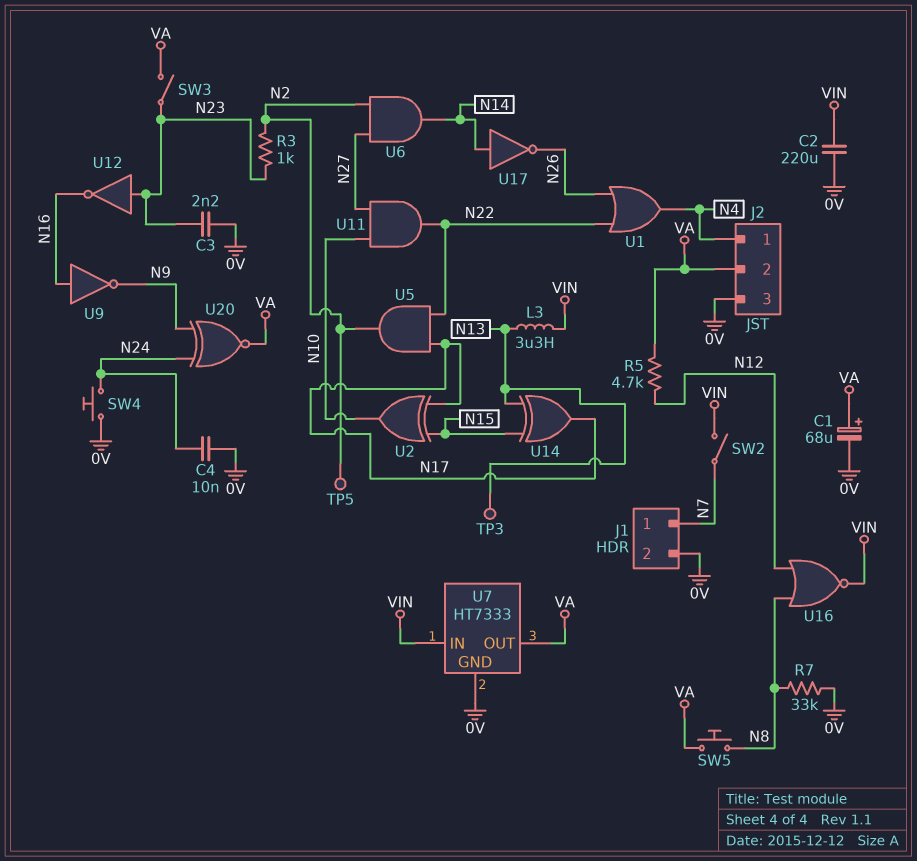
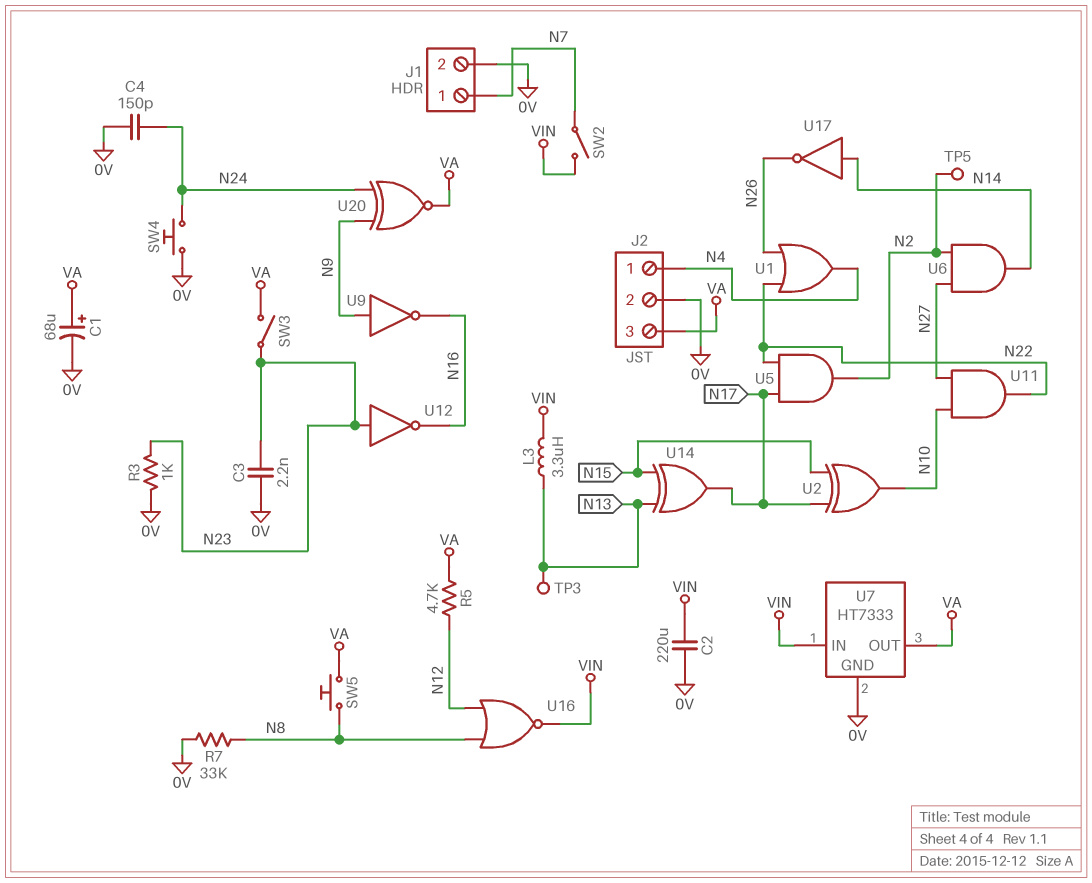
C4: 10nF (0V, N24) -> 150pF (0V, N24)
J2 pin 2: VA -> 0V
J2 pin 3: 0V -> VA
R3: 1k (N2, N23) -> 1k (0V, N23)
U9: NOT (in N16, out N9) -> NOT (in N9, out N16)

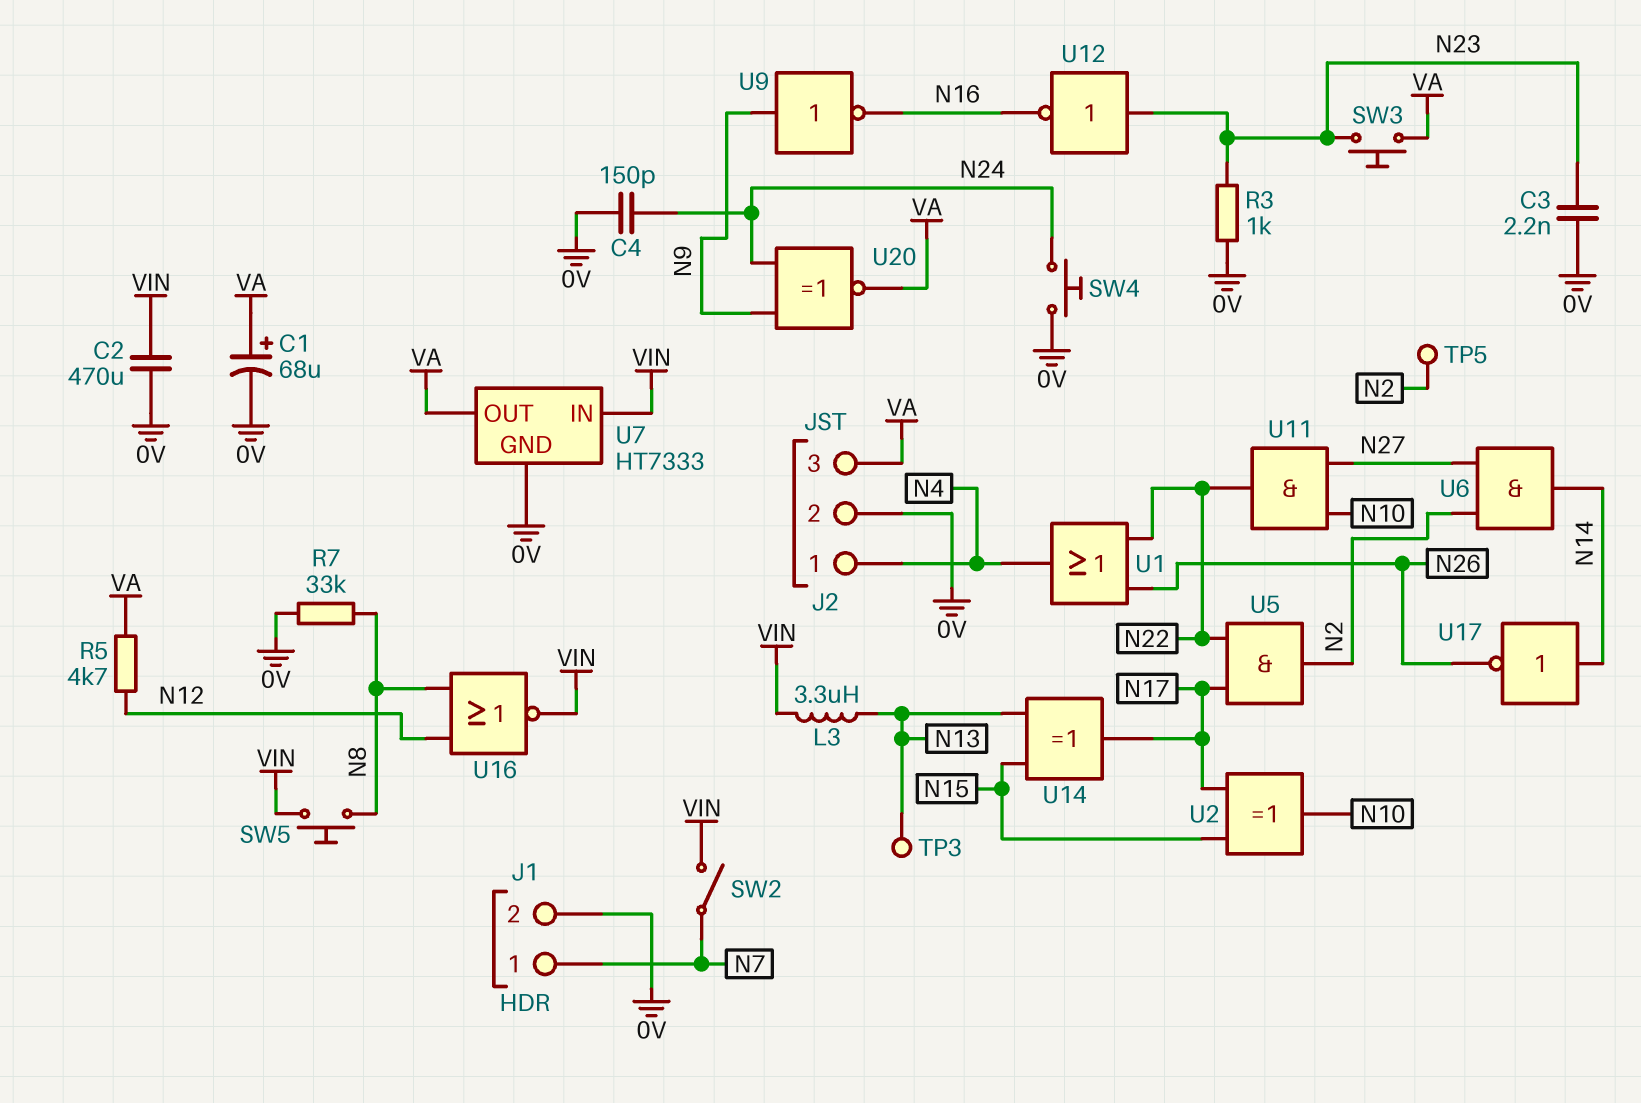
C2: 220uF (0V, VIN) -> 470uF (0V, VIN)
SW3: switch (N23, VA) -> button (N23, VA)
SW5: button (N8, VA) -> button (N8, VIN)

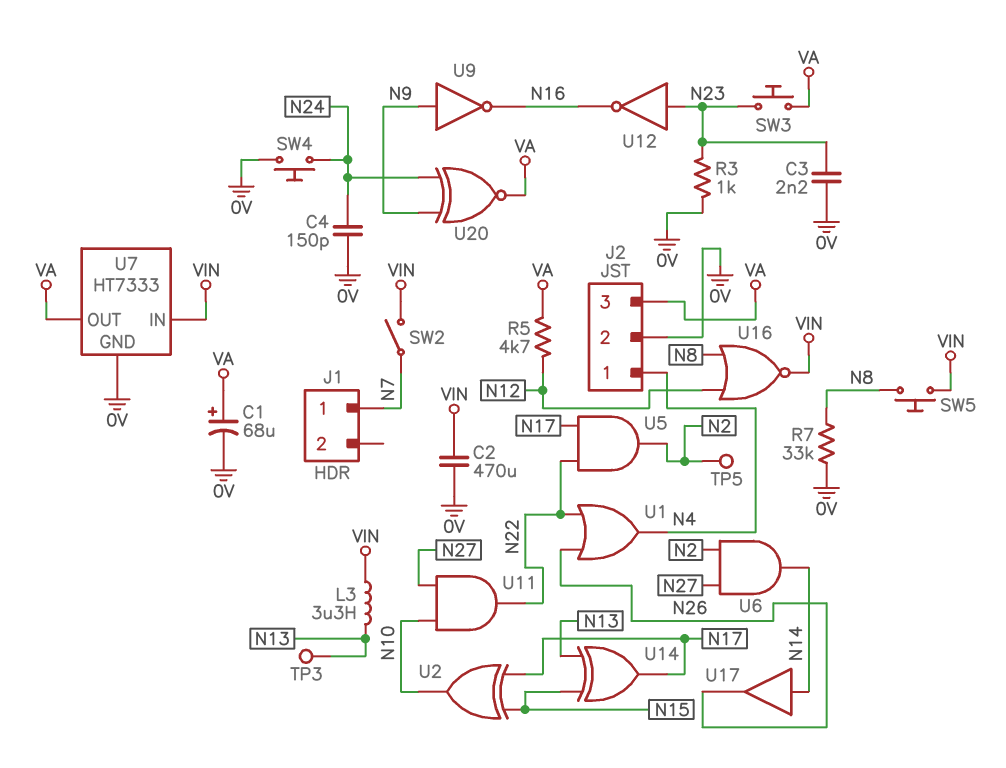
J1 pin 2: 0V -> none
U17: NOT (in N14, out N26) -> buffer (in N14, out N26)

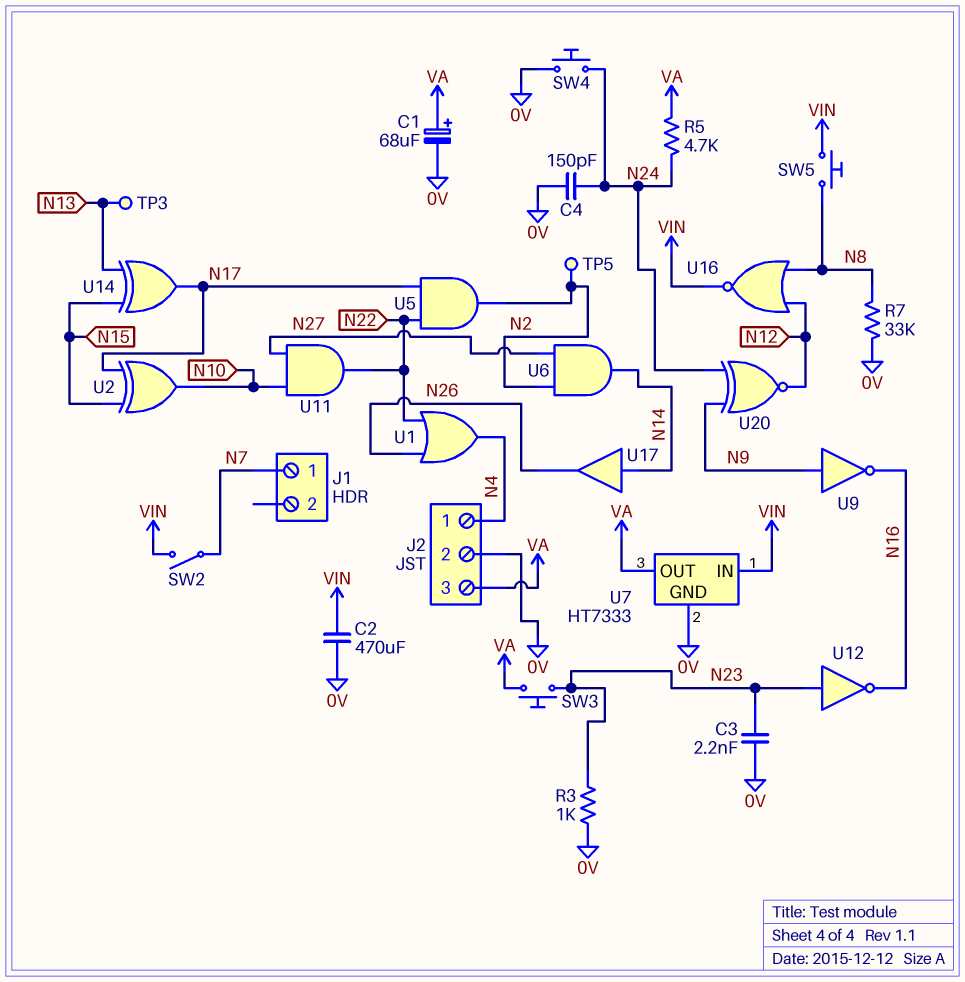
L3: 3.3uH (N13, VIN) -> none
R5: 4.7k (N12, VA) -> 4.7k (N24, VA)
U20: XNOR (in N9, in N24, out VA) -> XNOR (in N9, in N24, out N12)

